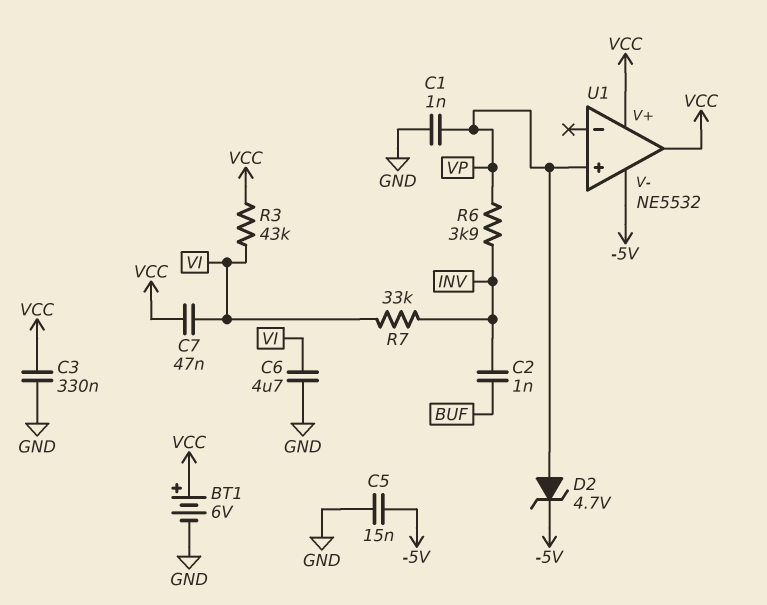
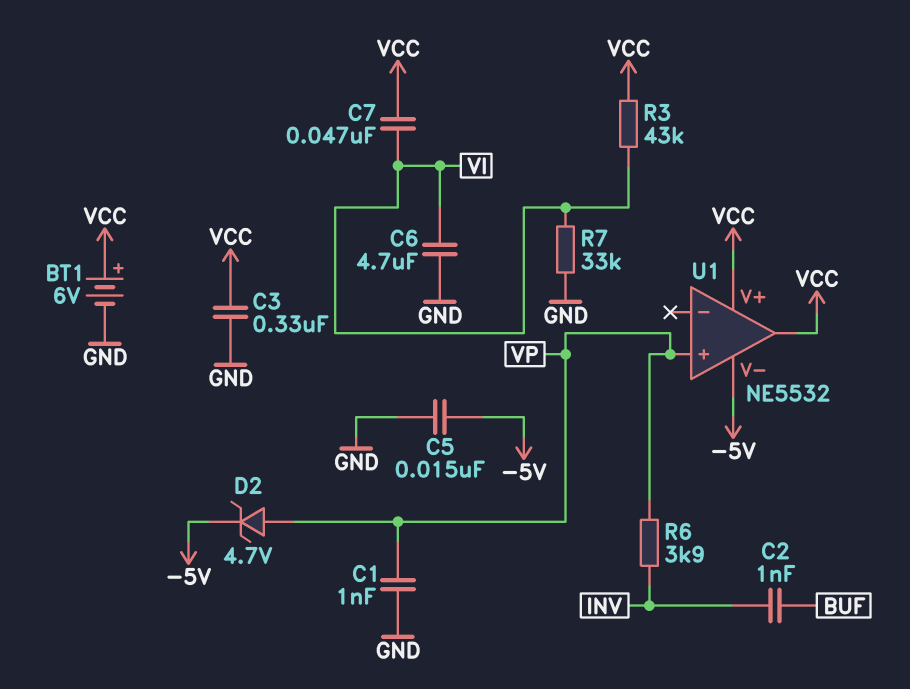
R7: 33k (INV, VI) -> 33k (GND, VI)

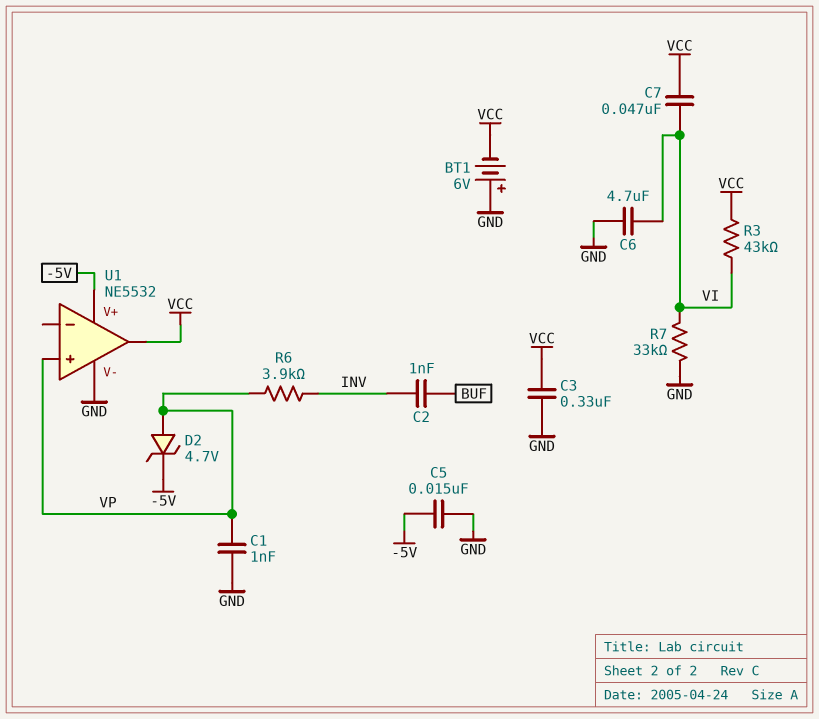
BT1: 6V (plus VCC, minus GND) -> 6V (plus GND, minus VCC)
U1 pin V+: VCC -> -5V
U1 pin V-: -5V -> GND

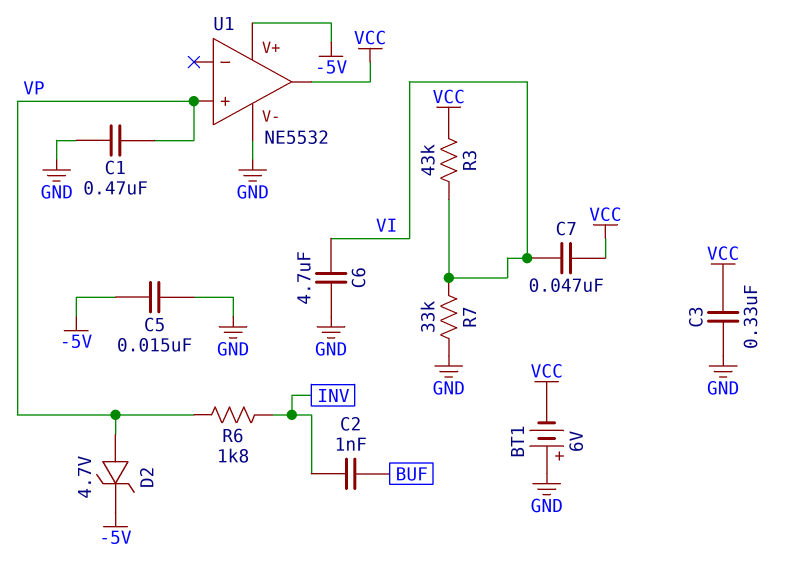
C1: 1nF (GND, VP) -> 470nF (GND, VP)
R6: 3.9k (INV, VP) -> 1.8k (INV, VP)

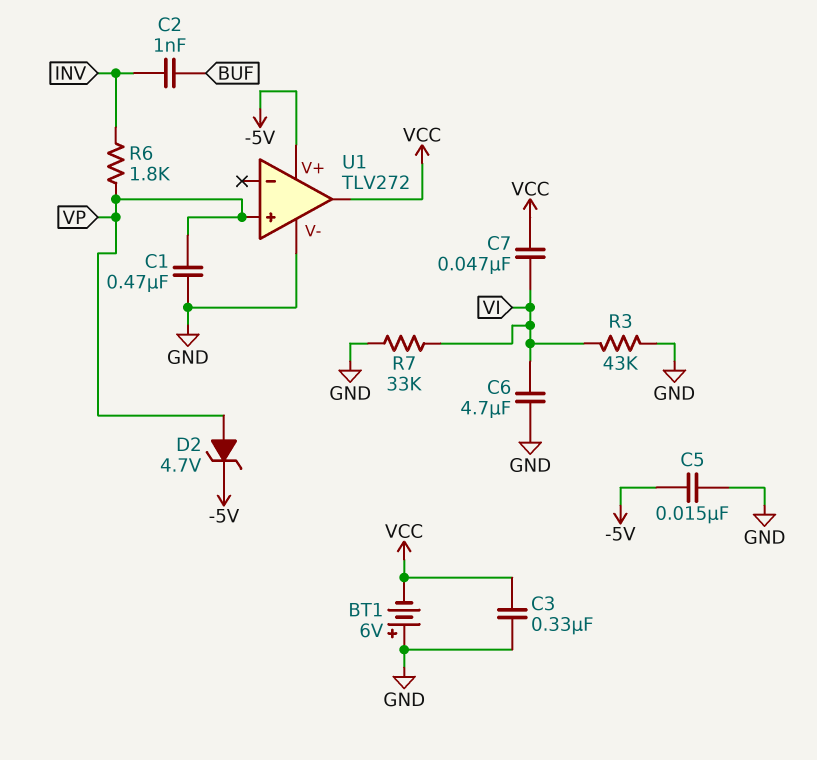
R3: 43k (VCC, VI) -> 43k (GND, VI)
U1: NE5532 -> TLV272

